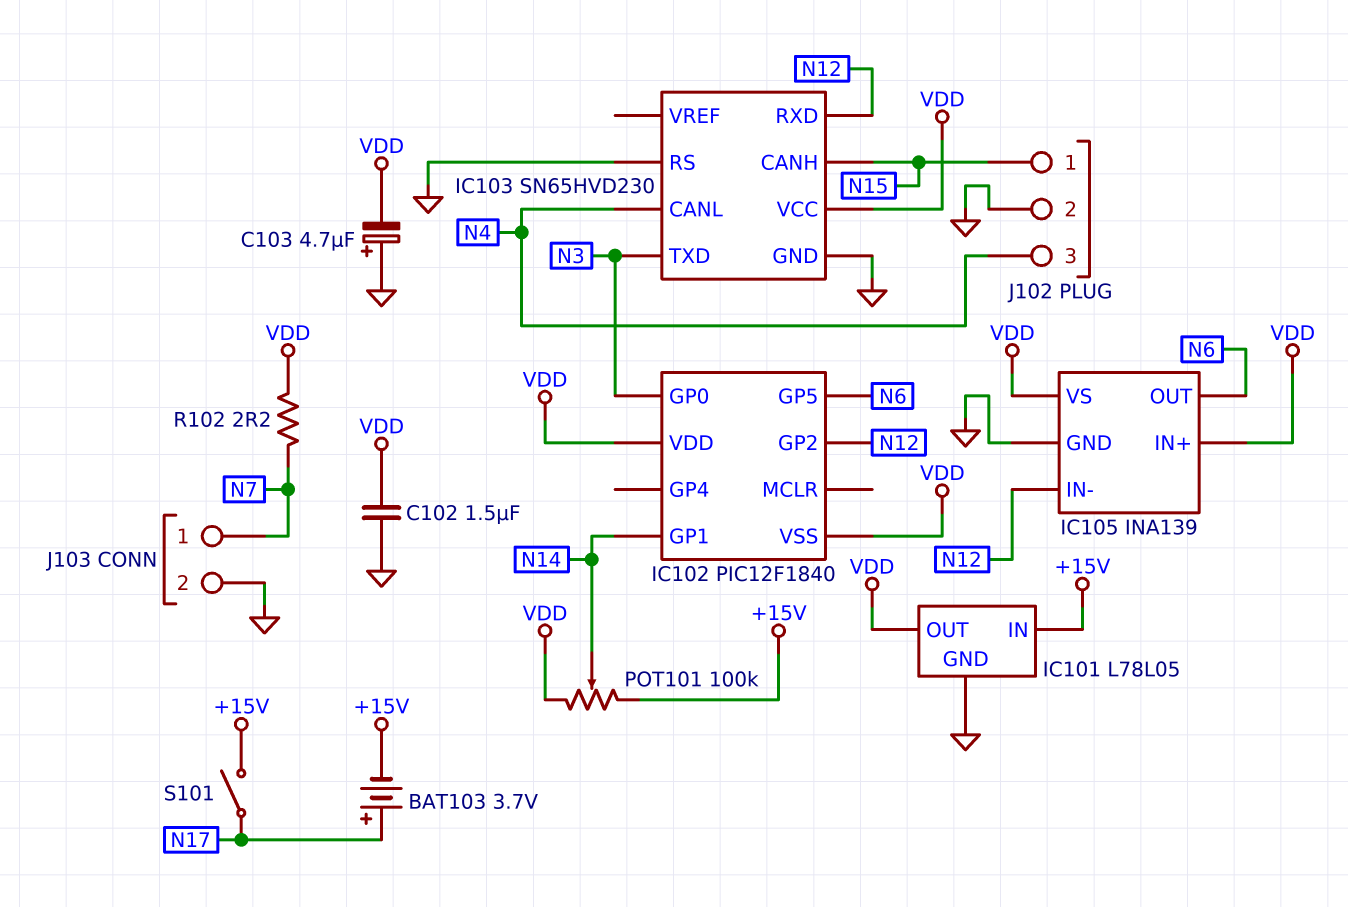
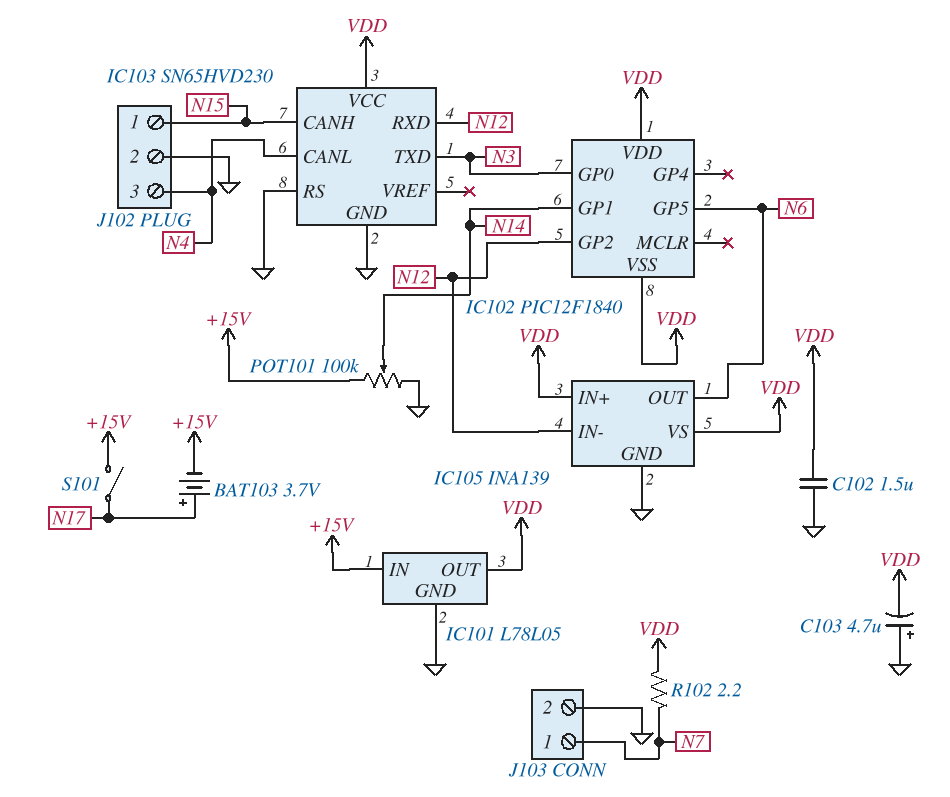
POT101: 100k (+15V, VDD, wiper N14) -> 100k (+15V, GND, wiper N14)

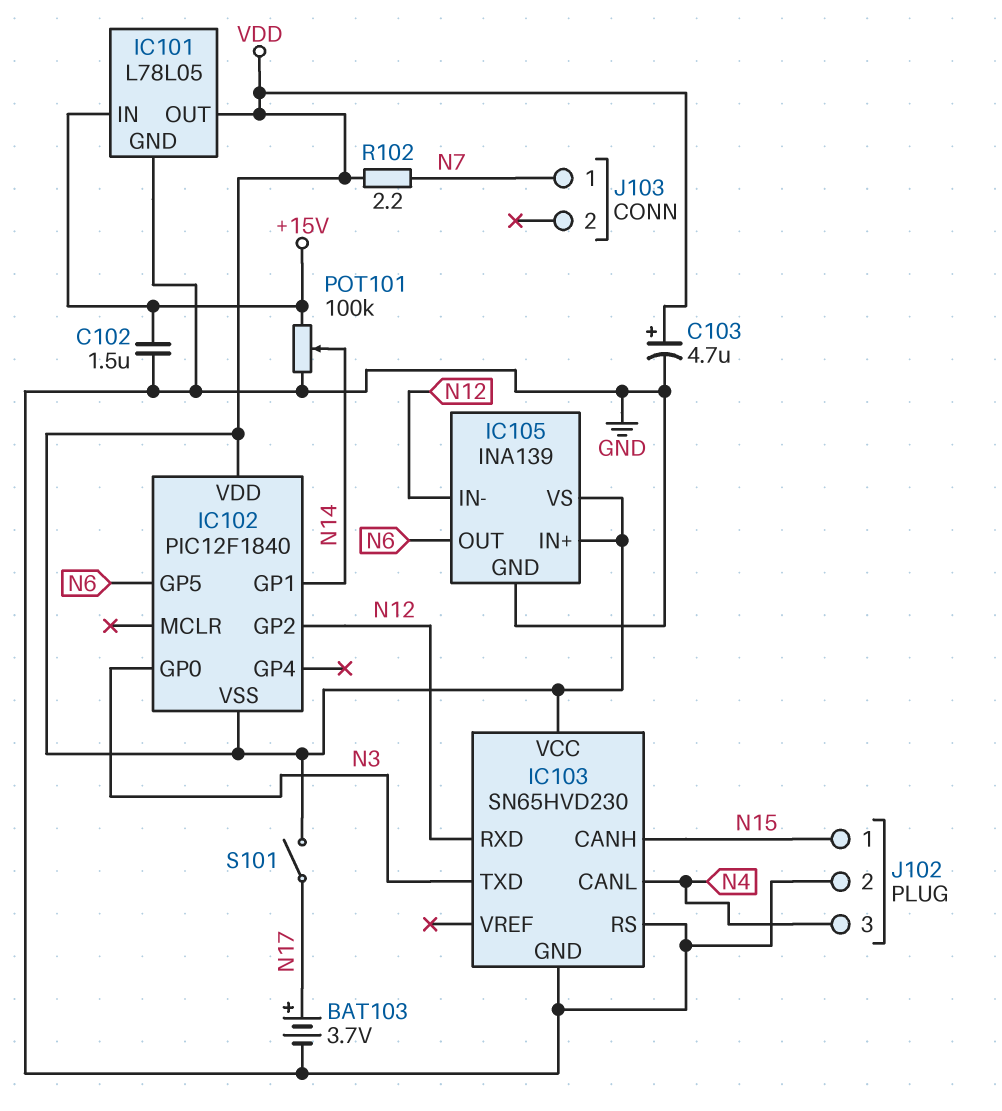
BAT103: 3.7V (plus N17, minus +15V) -> 3.7V (plus N17, minus GND)
C102: 1.5uF (GND, VDD) -> 1.5uF (+15V, GND)
C103: 4.7uF (plus GND, minus VDD) -> 4.7uF (plus VDD, minus GND)
J103 pin 2: GND -> none
S101: switch (+15V, N17) -> switch (N17, VDD)

